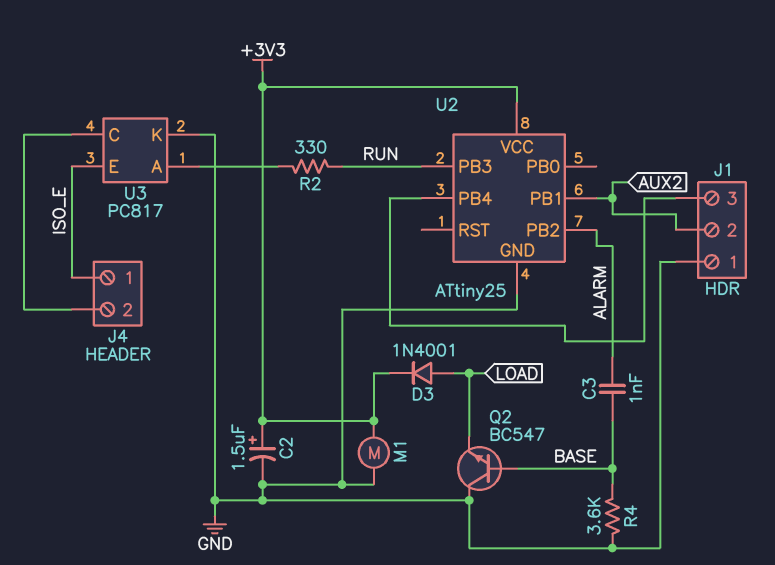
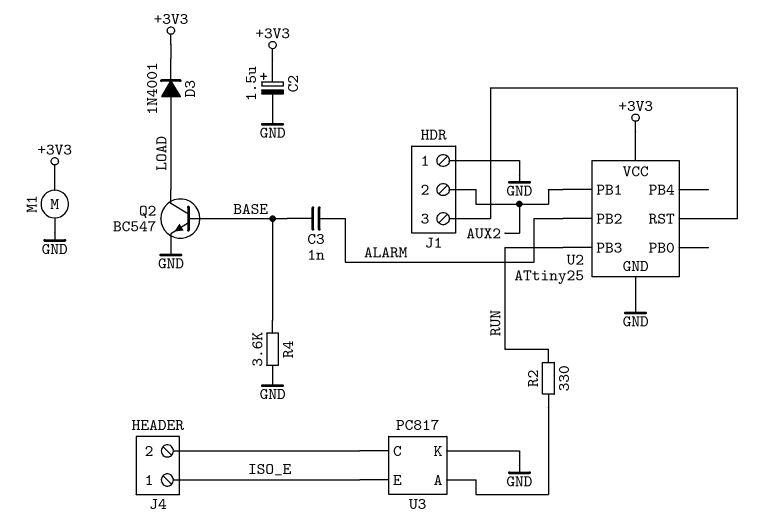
Q2: NPN BC547 (B BASE, C GND, E LOAD) -> NPN BC547 (B BASE, C LOAD, E GND)
U2 pin PB4: J1/3 -> none
U2 pin RST: none -> J1/3

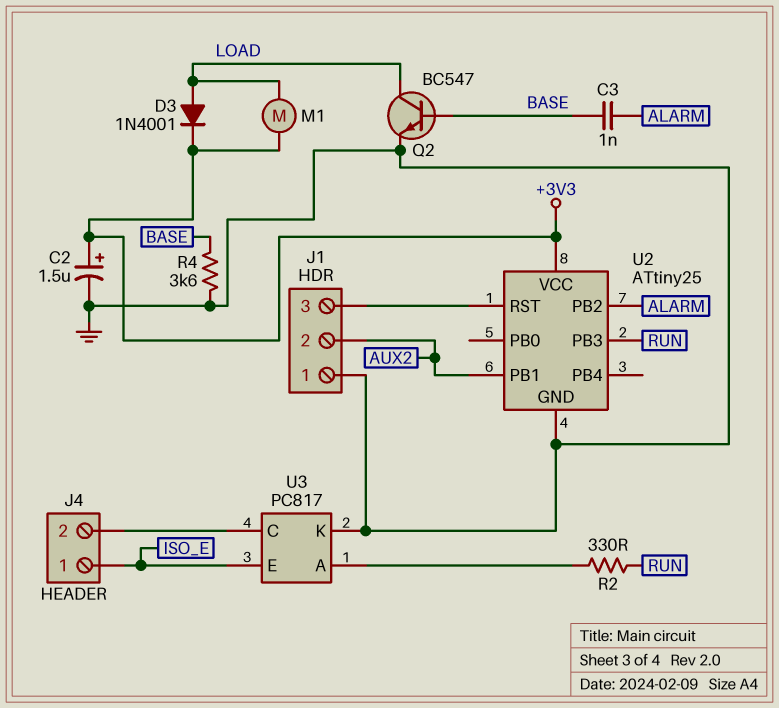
M1: motor (+3V3, GND) -> motor (+3V3, LOAD)

